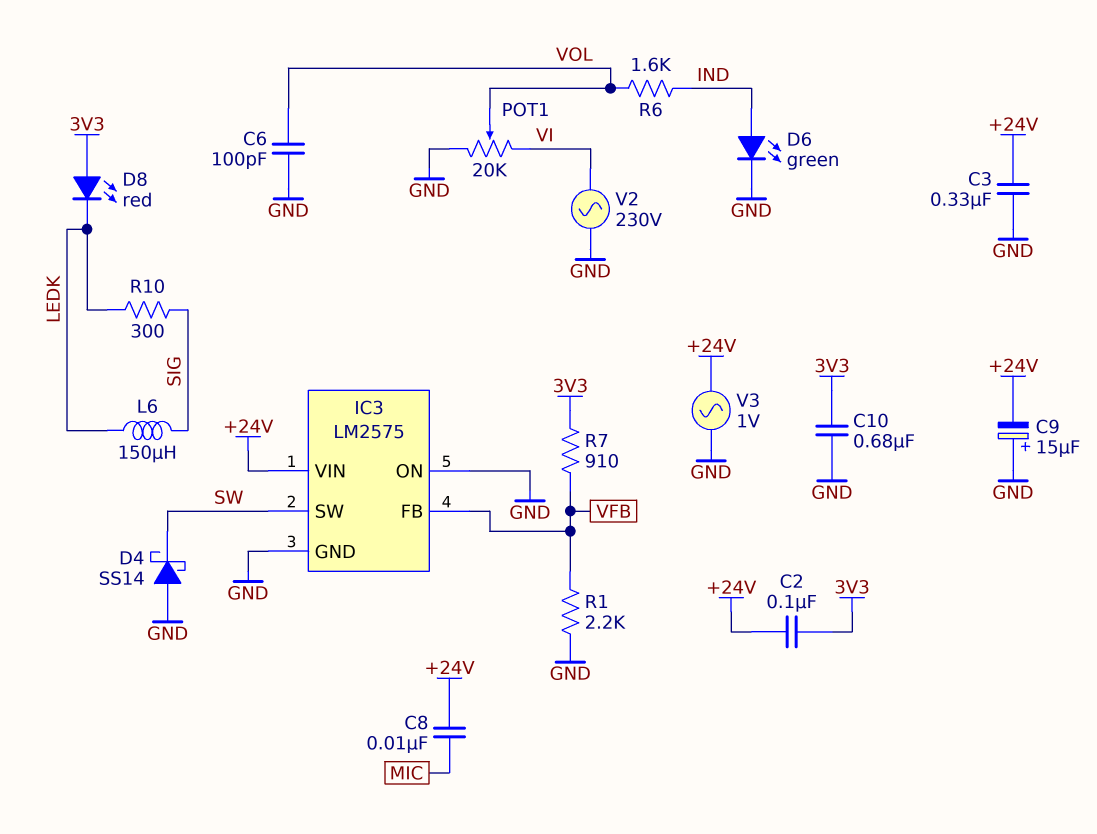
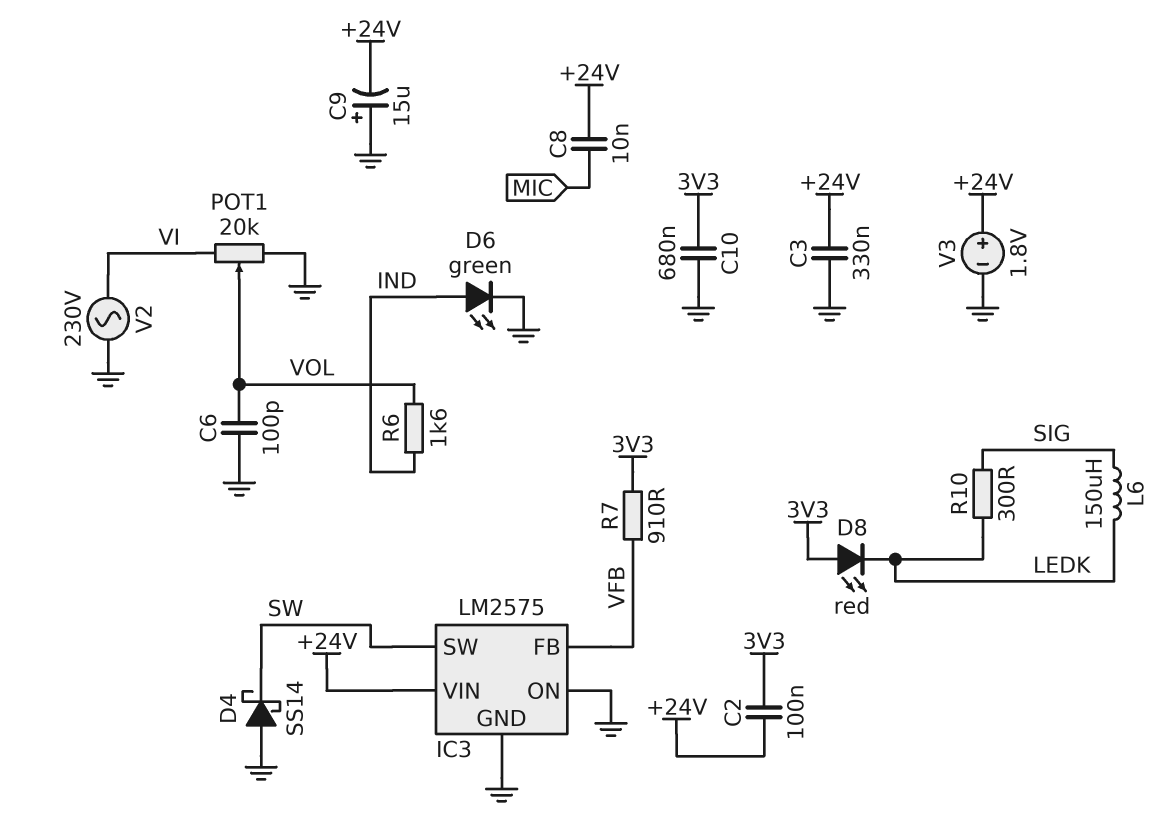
R1: 2.2k (GND, VFB) -> none
V3: AC 1V (+24V, GND) -> 1.8V (plus +24V, minus GND)

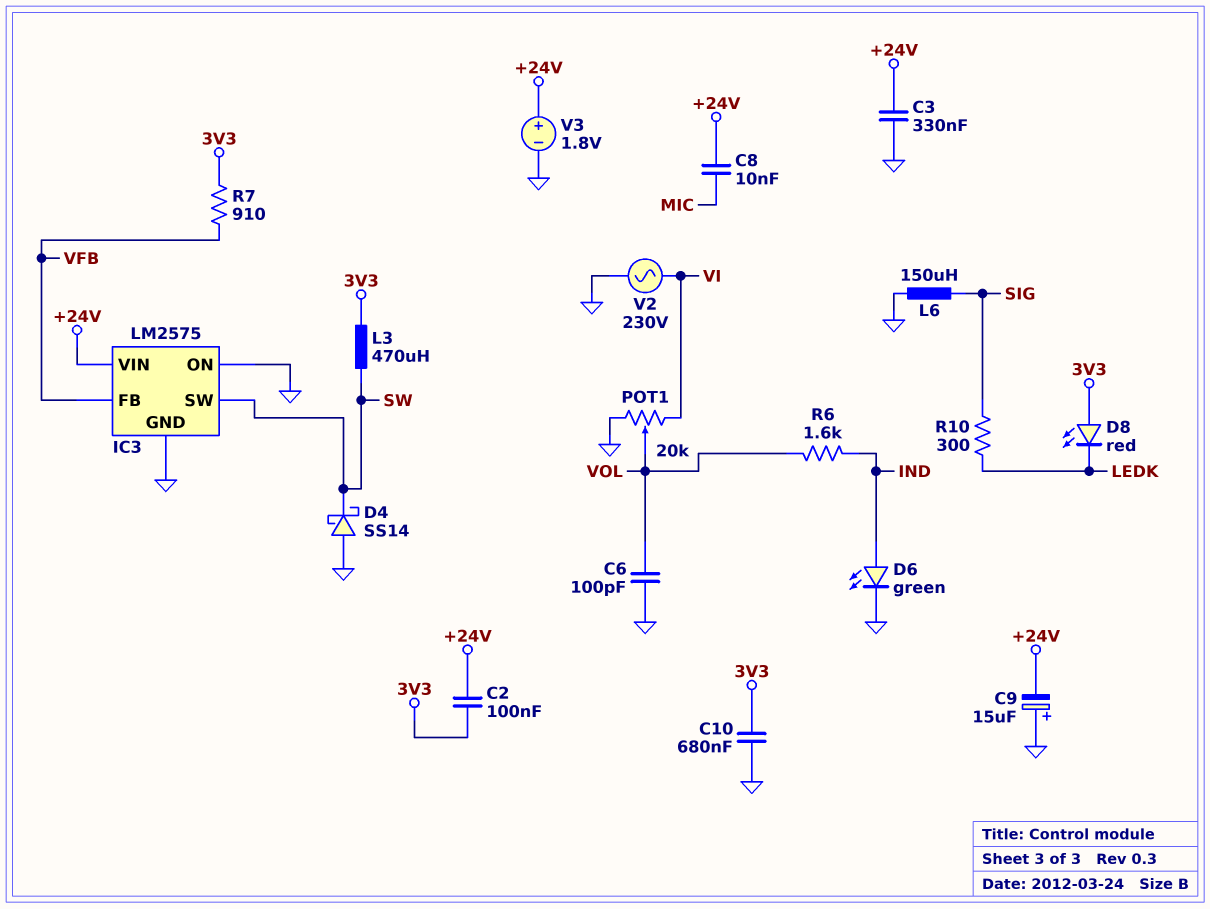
L3: none -> 470uH (3V3, SW)
L6: 150uH (LEDK, SIG) -> 150uH (GND, SIG)

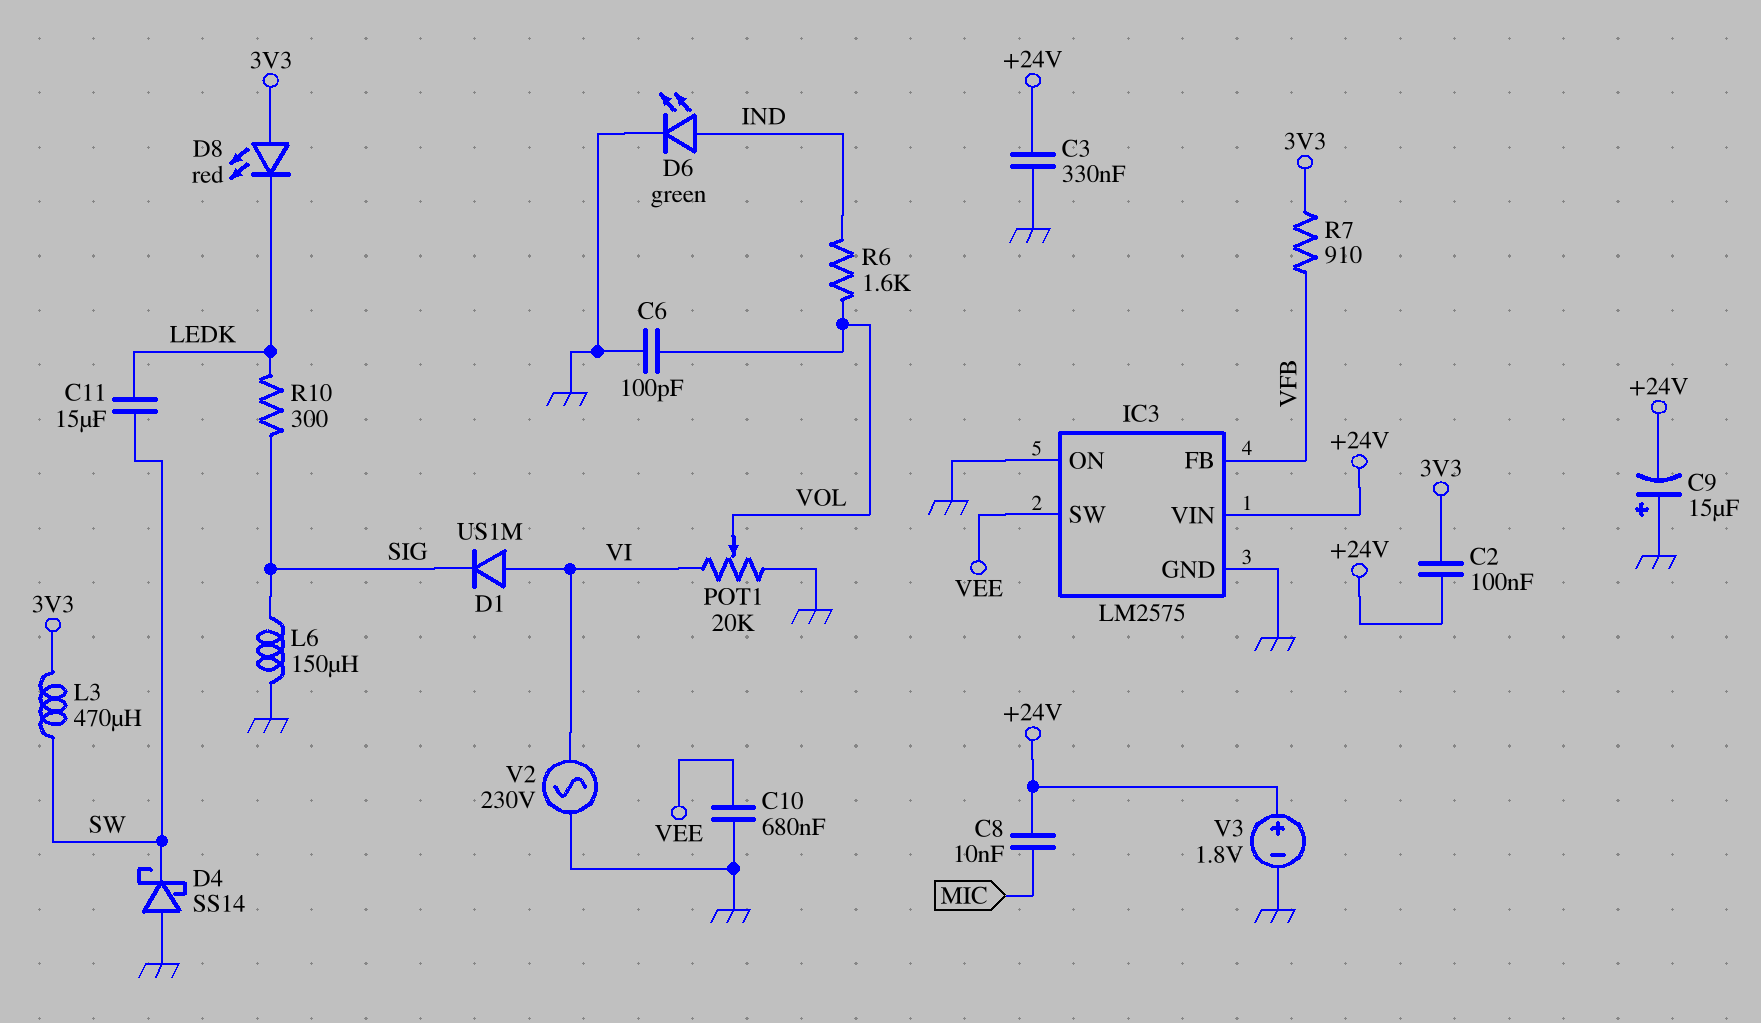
C10: 680nF (3V3, GND) -> 680nF (GND, VEE)
C11: none -> 15uF (LEDK, SW)
D1: none -> diode US1M (A VI, K SIG)
IC3 pin SW: SW -> VEE

